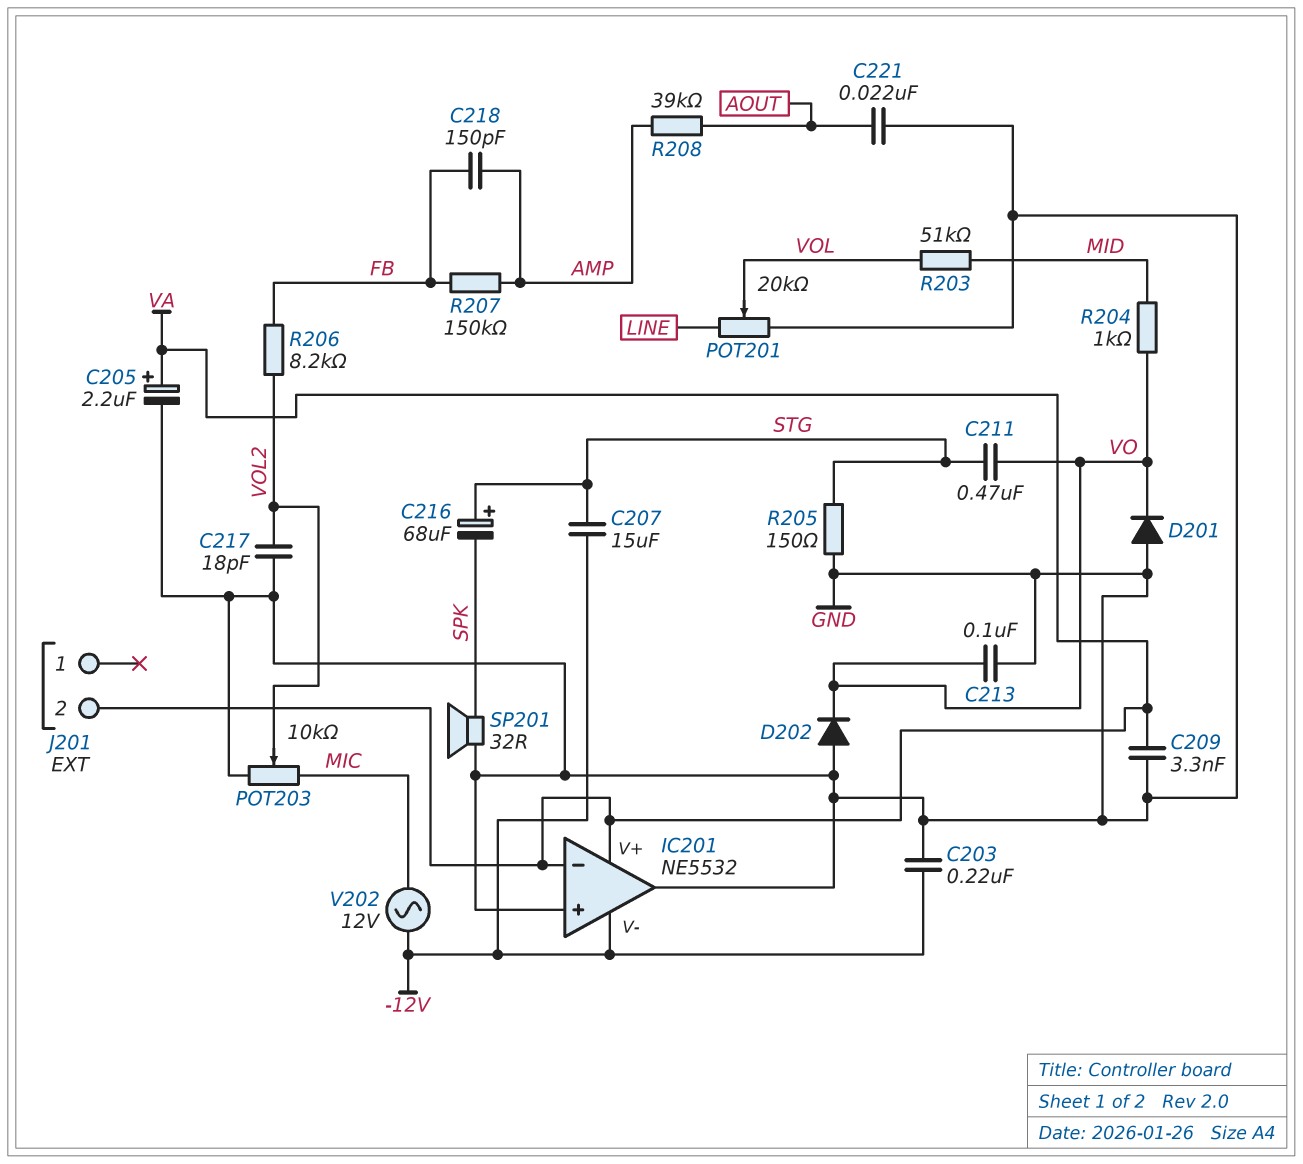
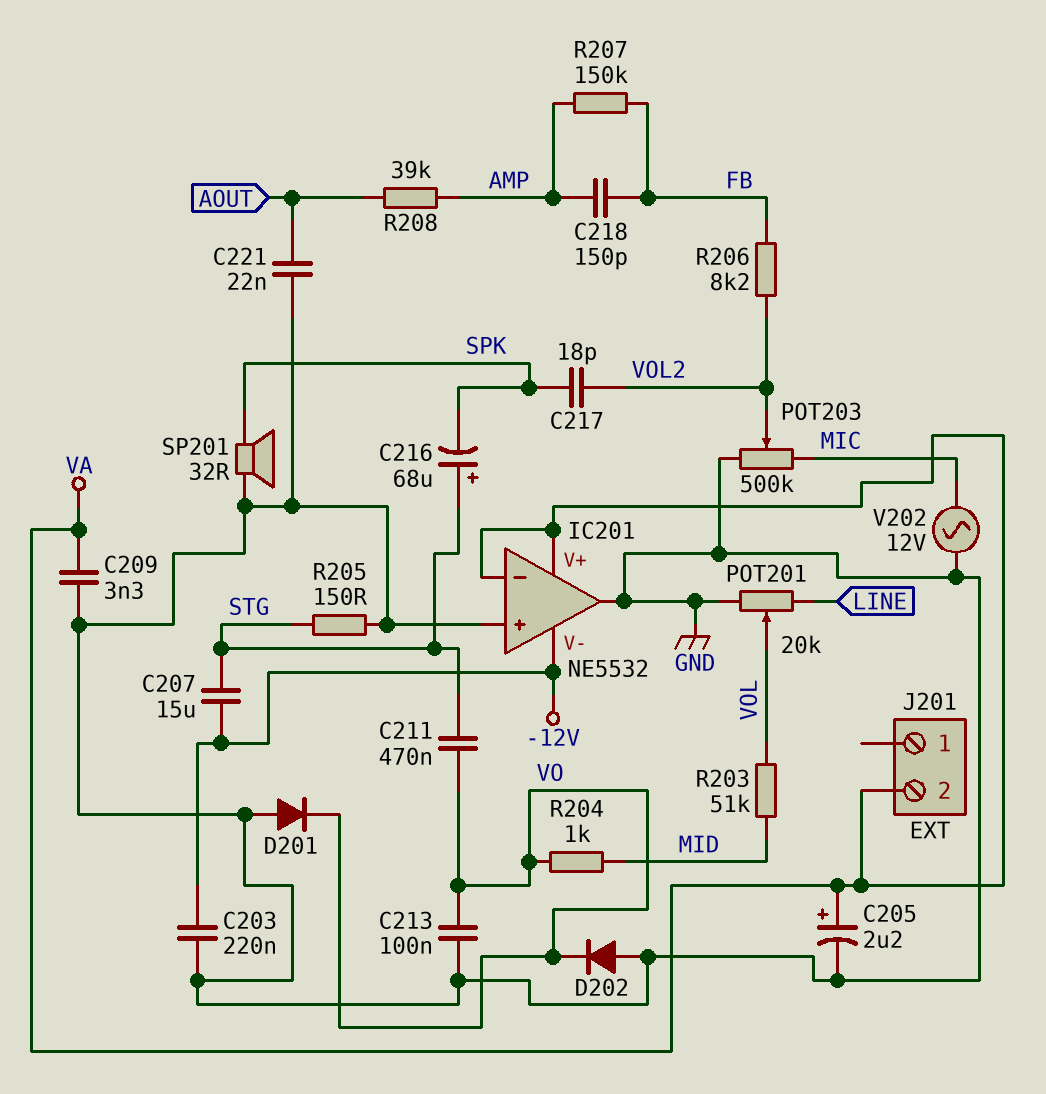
C217: 18pF (GND, VOL2) -> 18pF (SPK, VOL2)
POT203: 10k (GND, MIC, wiper VOL2) -> 500k (GND, MIC, wiper VOL2)
V202: AC 12V (-12V, MIC) -> AC 12V (GND, MIC)

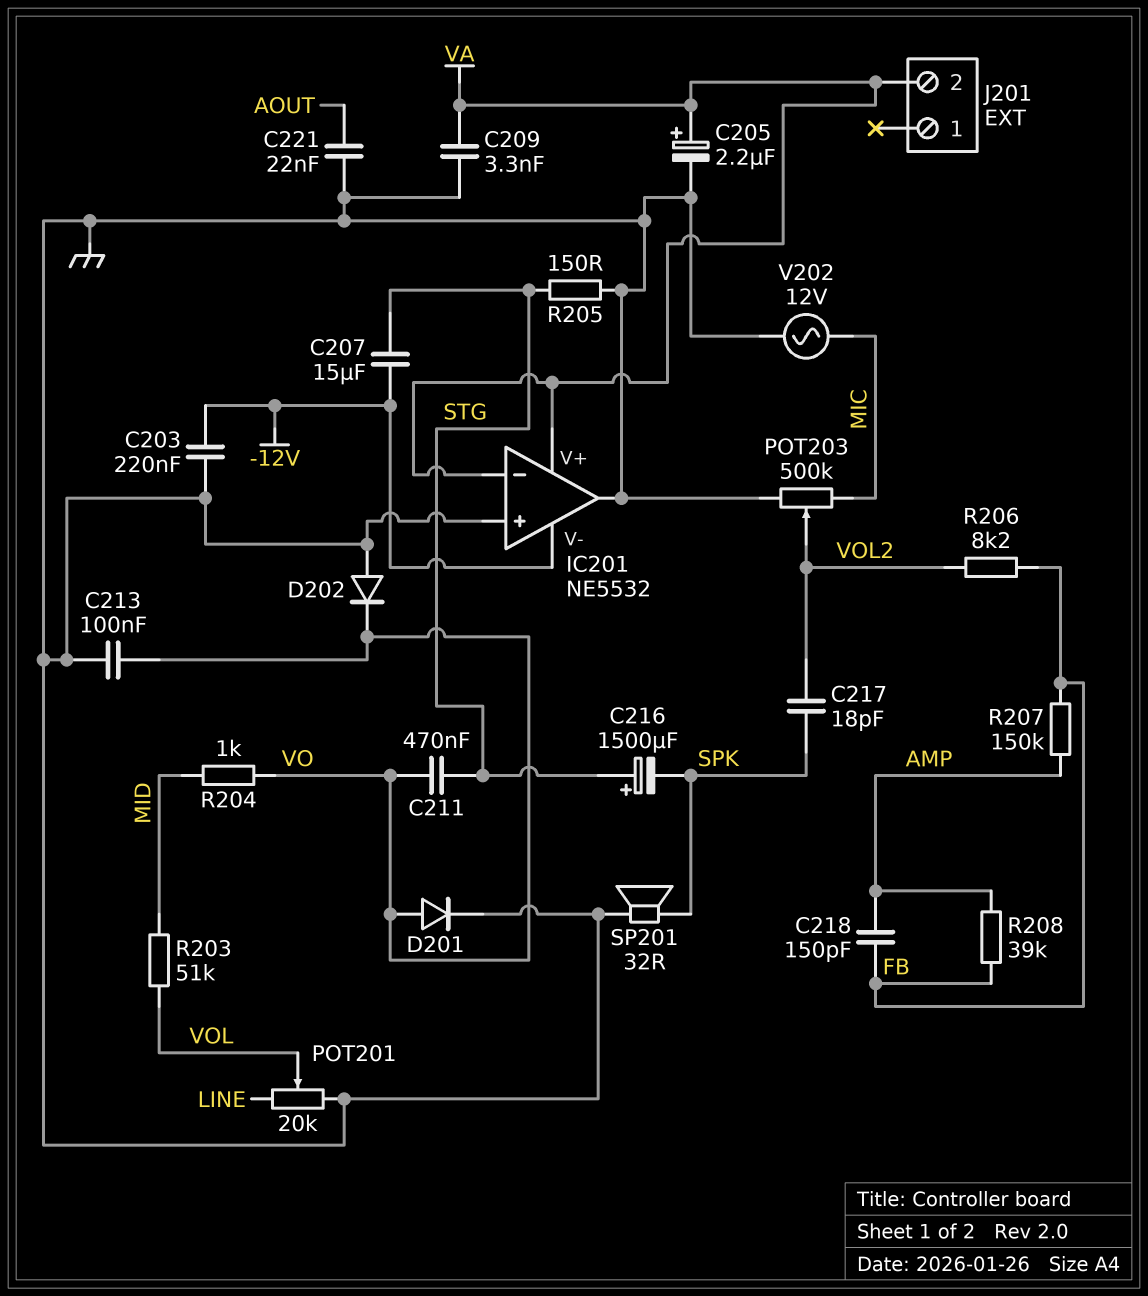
C216: 68uF (plus STG, minus SPK) -> 1500uF (plus STG, minus SPK)
D201: diode (A GND, K VO) -> diode (A VO, K GND)
R208: 39k (AMP, AOUT) -> 39k (AMP, FB)

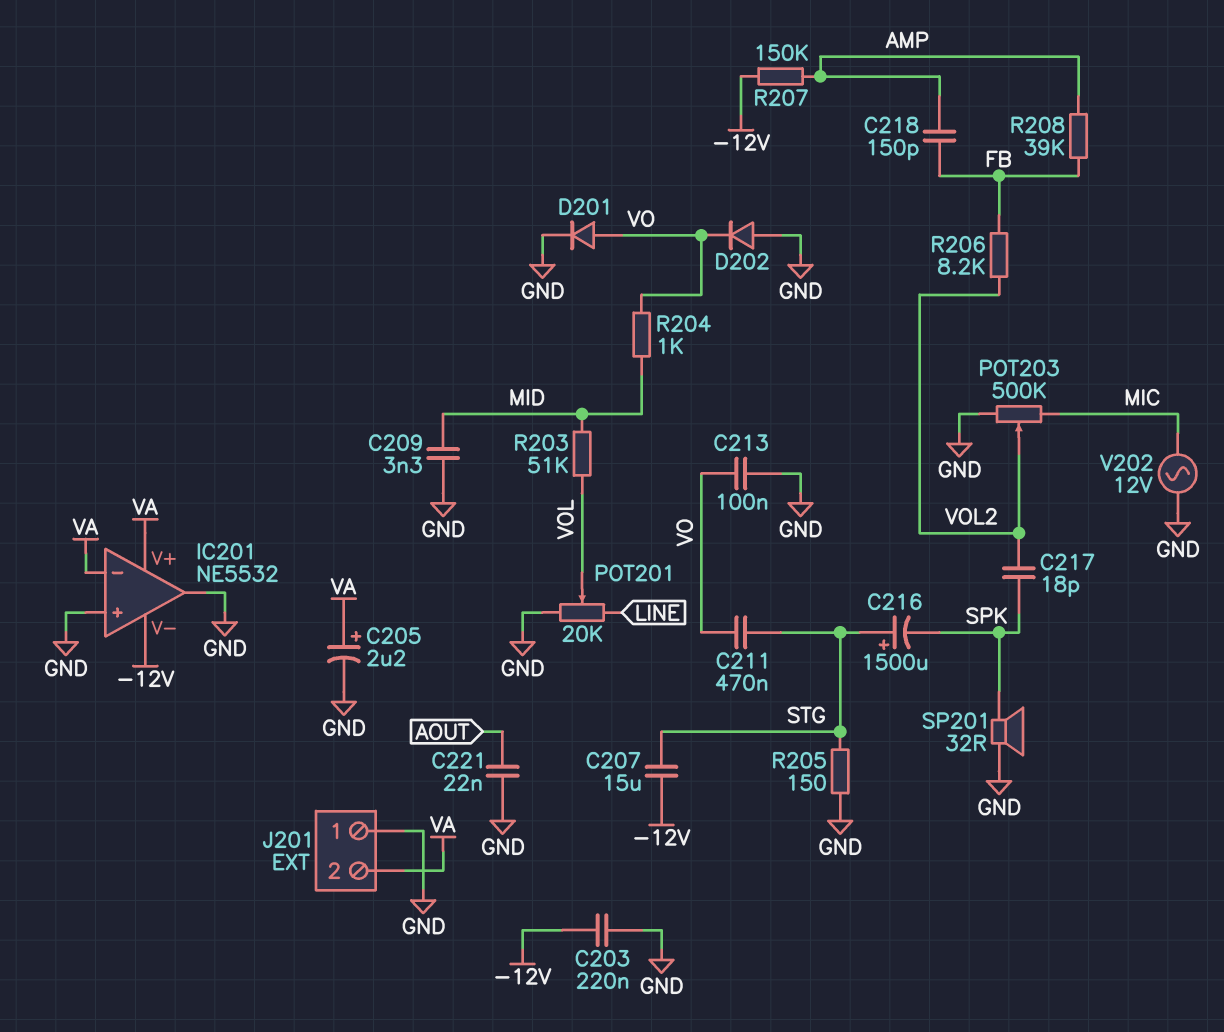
C209: 3.3nF (GND, VA) -> 3.3nF (GND, MID)
J201 pin 1: none -> GND
R207: 150k (AMP, FB) -> 150k (-12V, AMP)

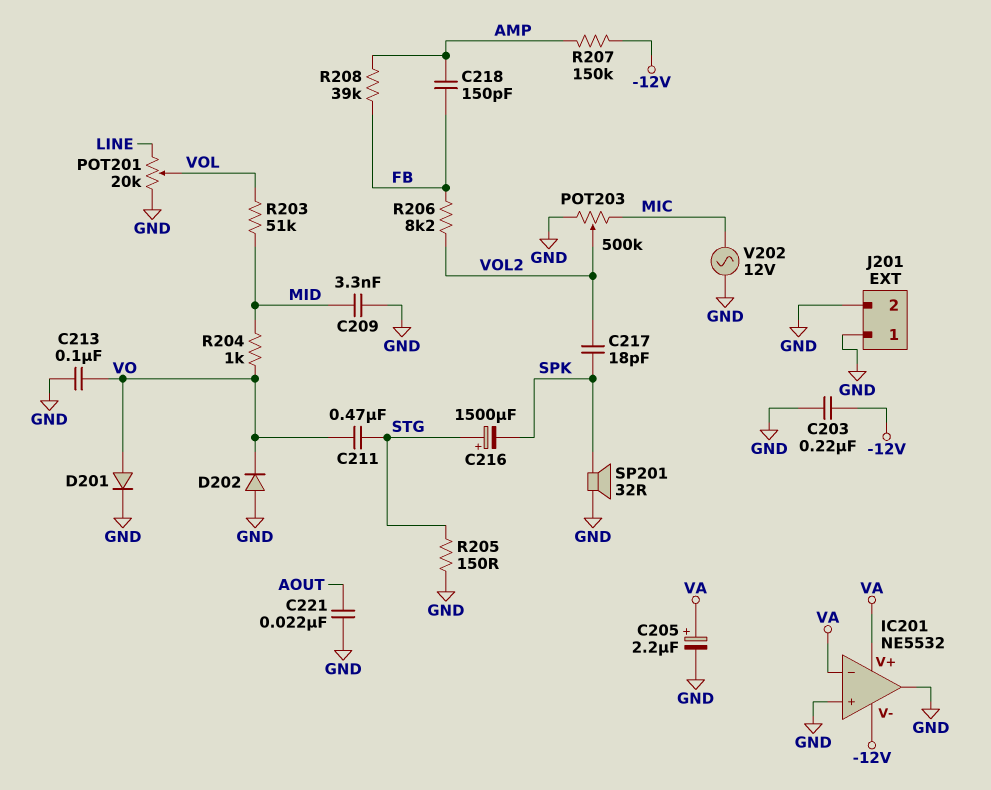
C207: 15uF (-12V, STG) -> none
J201 pin 2: VA -> GND

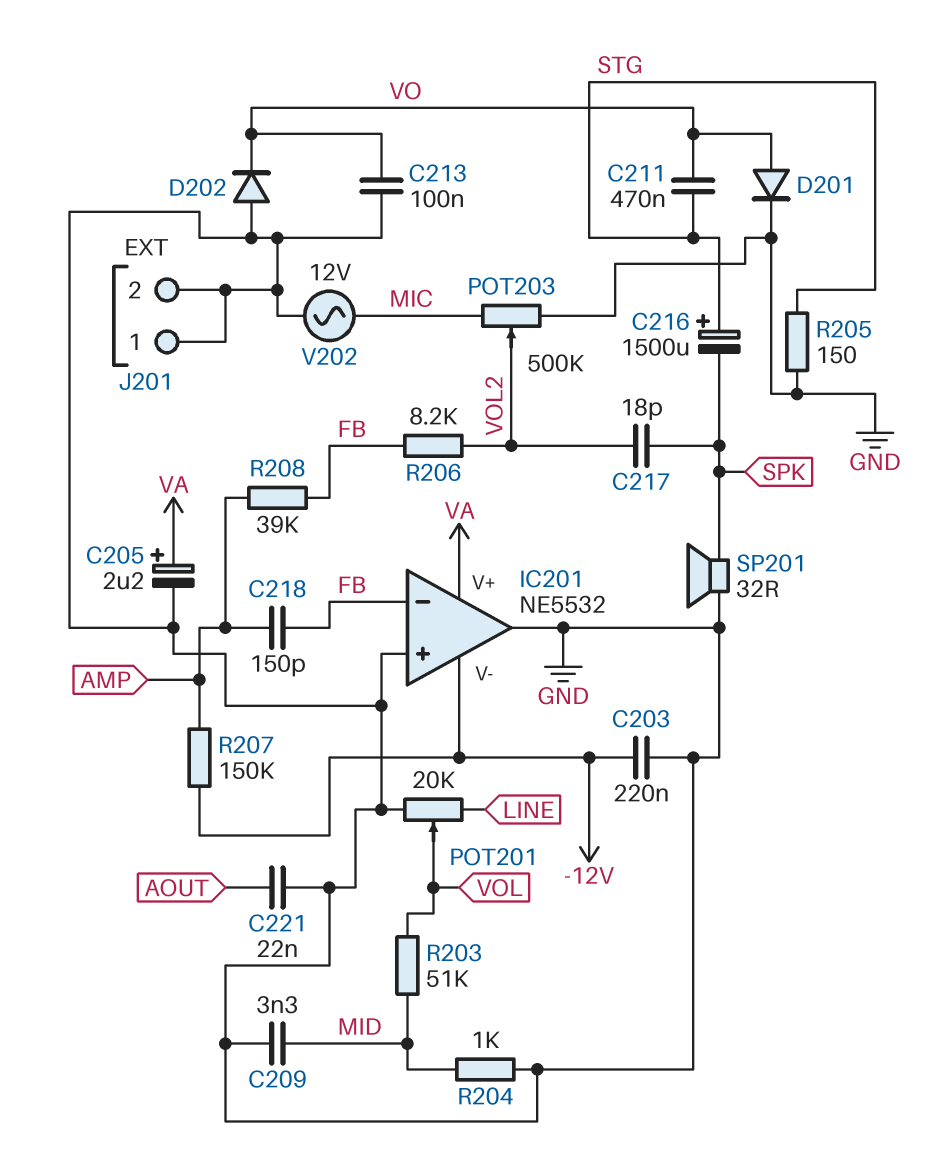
IC201 pin in-: VA -> FB
R204: 1k (MID, VO) -> 1k (GND, MID)

